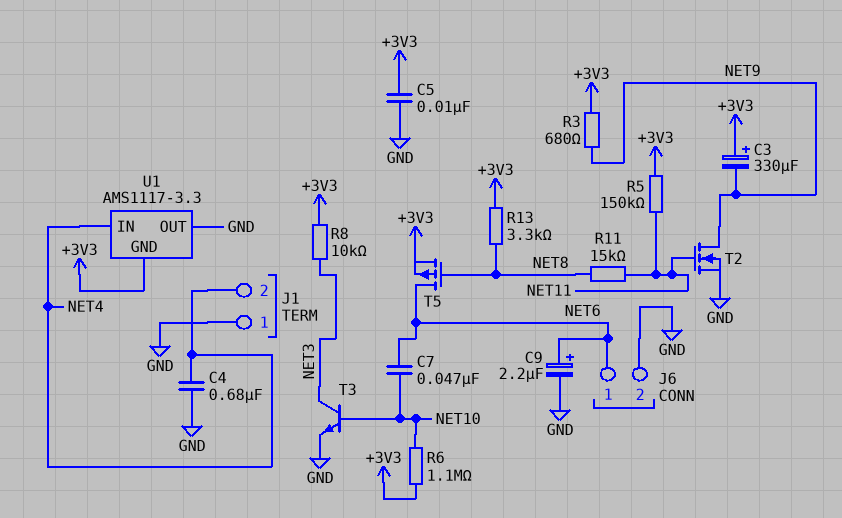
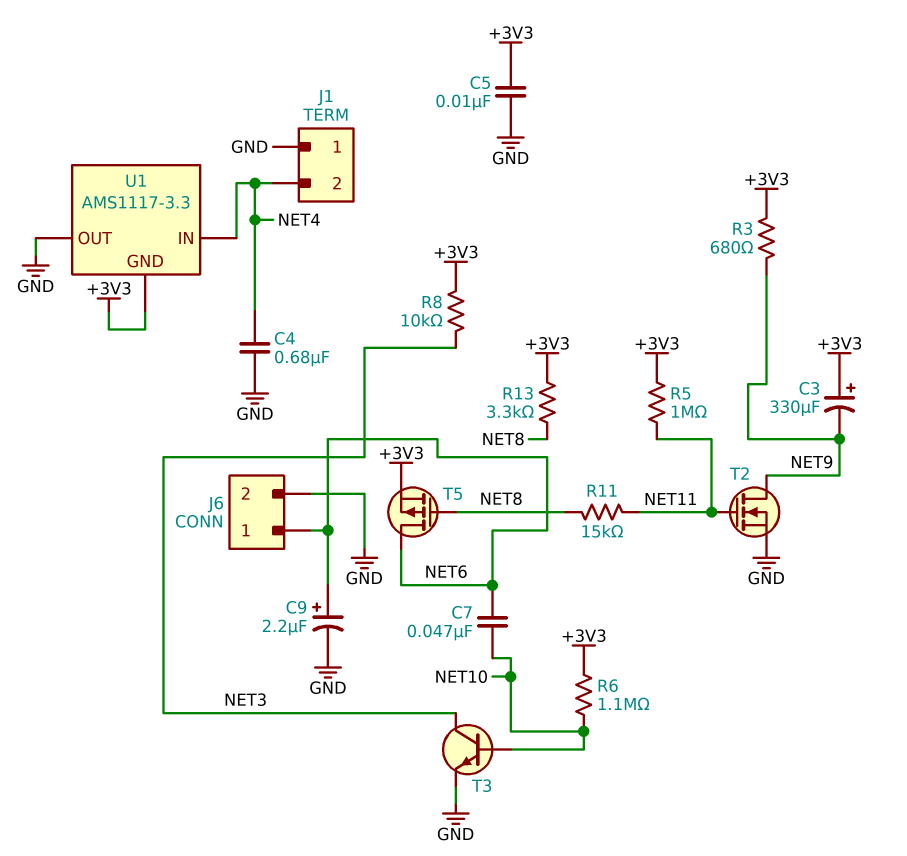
R5: 150k (+3V3, NET11) -> 1M (+3V3, NET11)

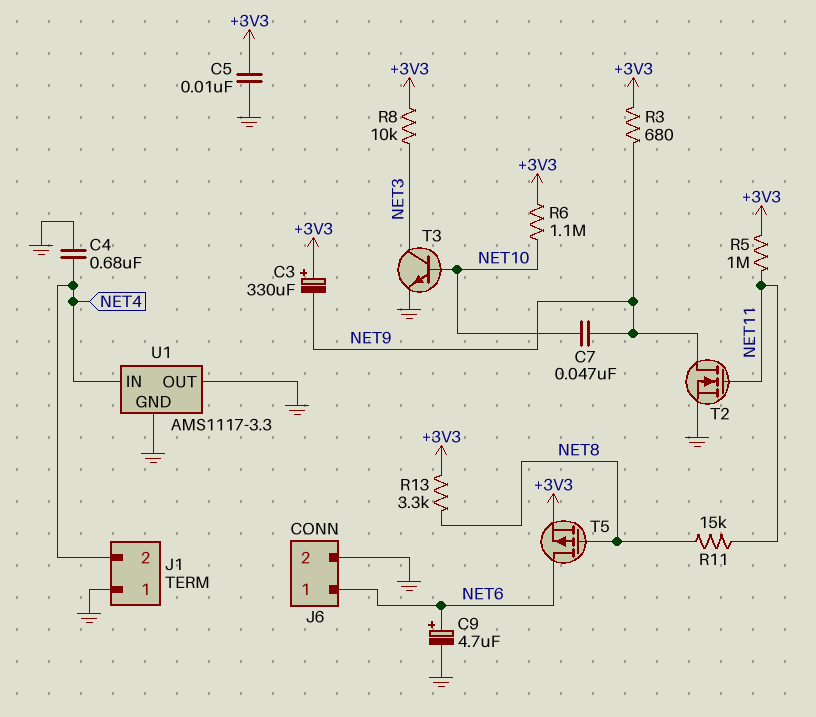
C7: 47nF (NET6, NET10) -> 47nF (NET9, NET10)
C9: 2.2uF (plus NET6, minus GND) -> 4.7uF (plus NET6, minus GND)
U1 pin GND: +3V3 -> GND

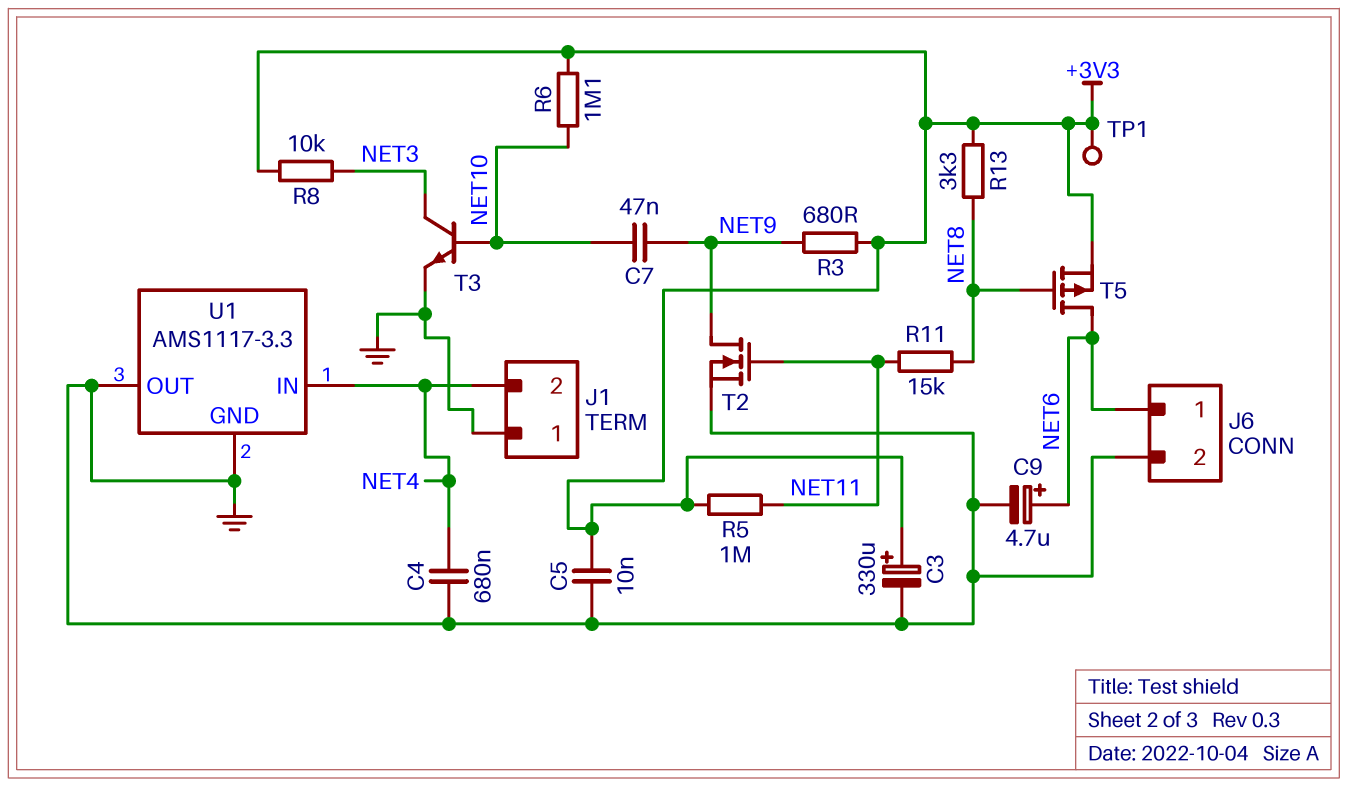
C3: 330uF (plus +3V3, minus NET9) -> 330uF (plus +3V3, minus GND)
TP1: none -> test point (+3V3)

